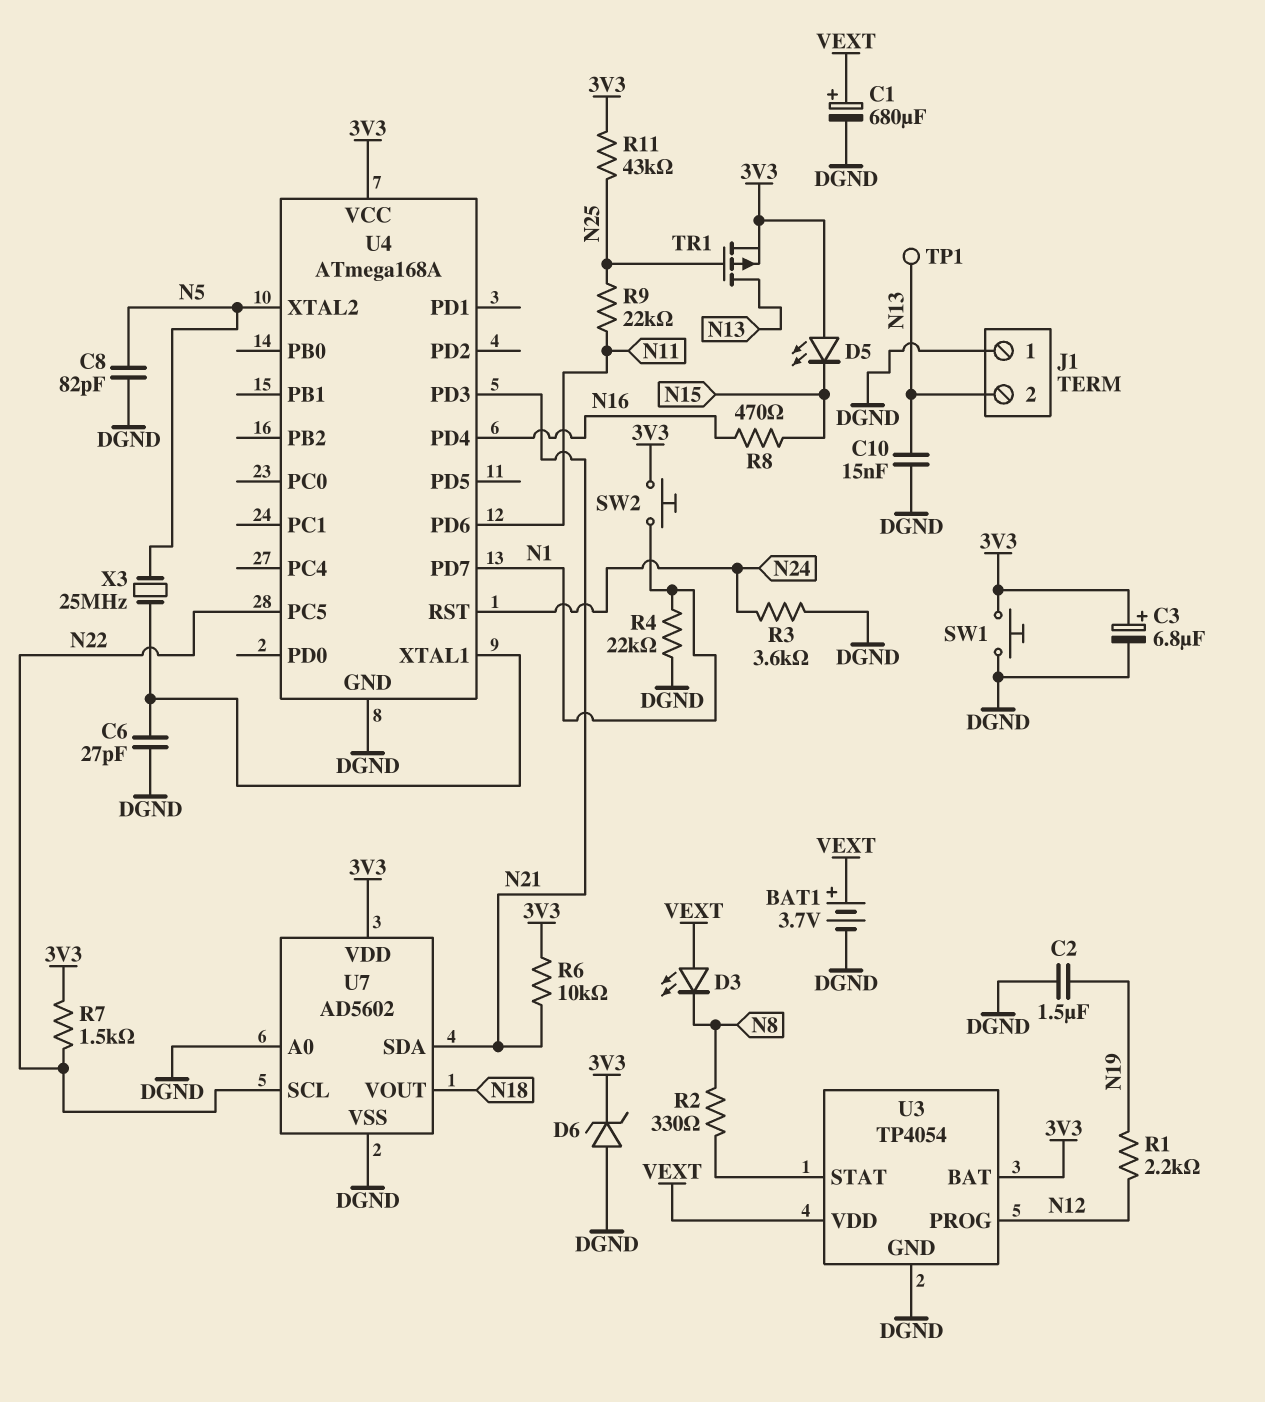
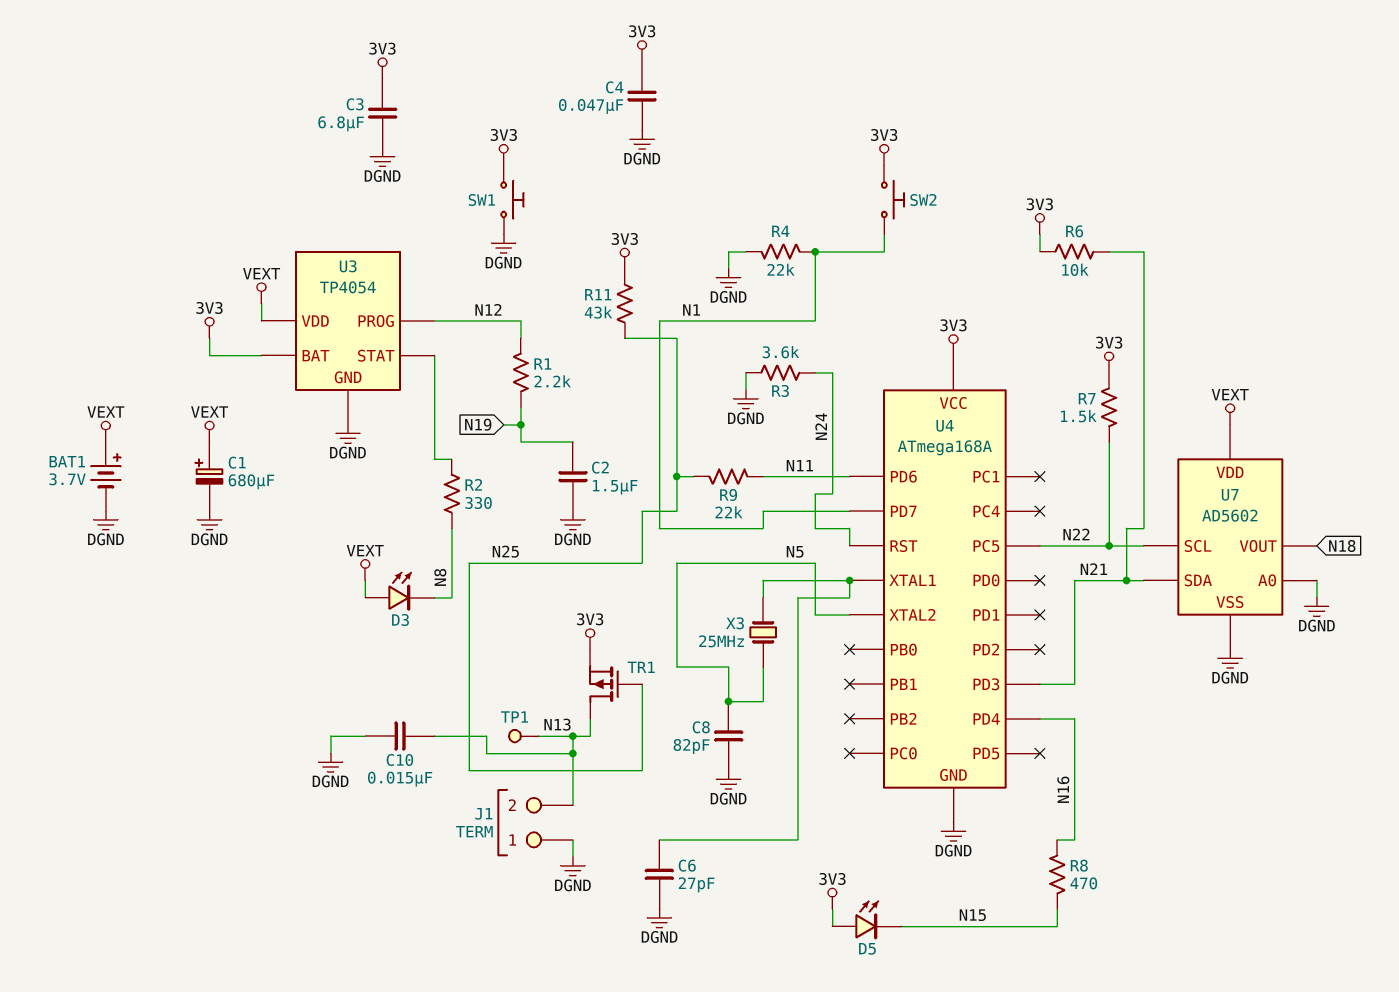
C3: 6.8uF (plus 3V3, minus DGND) -> 6.8uF (3V3, DGND)
C4: none -> 47nF (3V3, DGND)
D6: zener (A DGND, K 3V3) -> none
U7 pin VDD: 3V3 -> VEXT

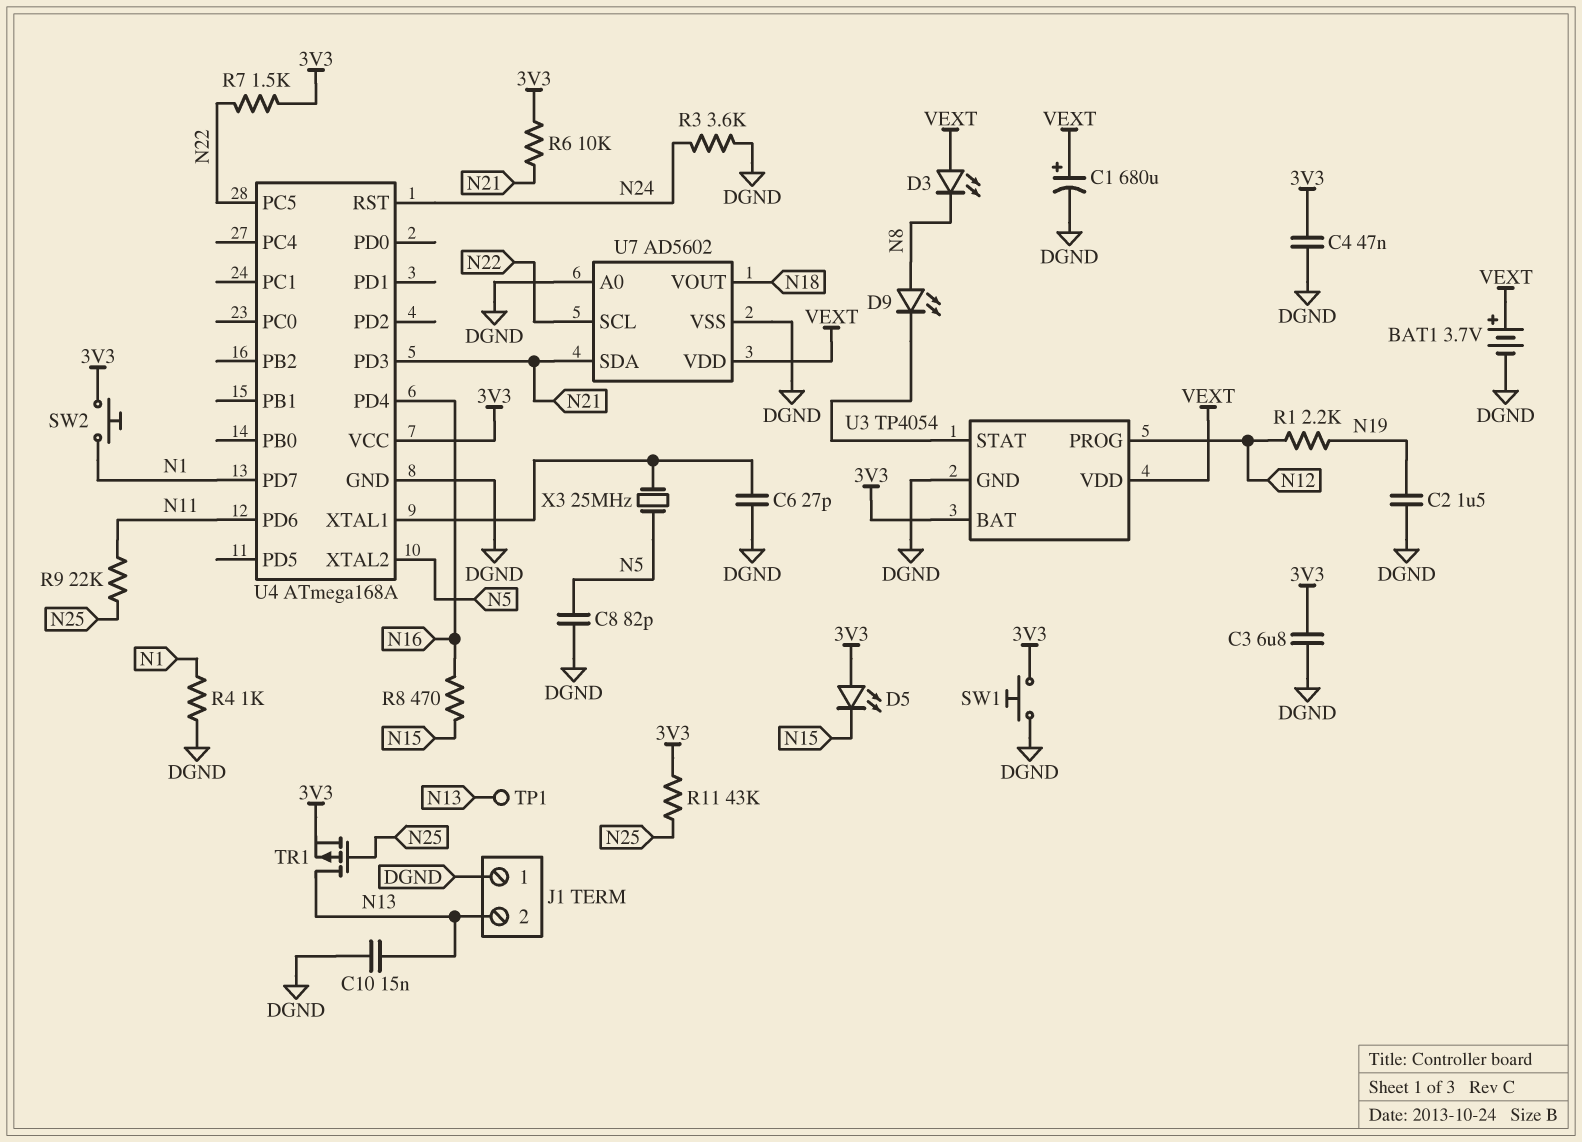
D9: none -> LED (A N8, K U3/STAT)
R2: 330 (N8, U3/STAT) -> none
R4: 22k (DGND, N1) -> 1k (DGND, N1)

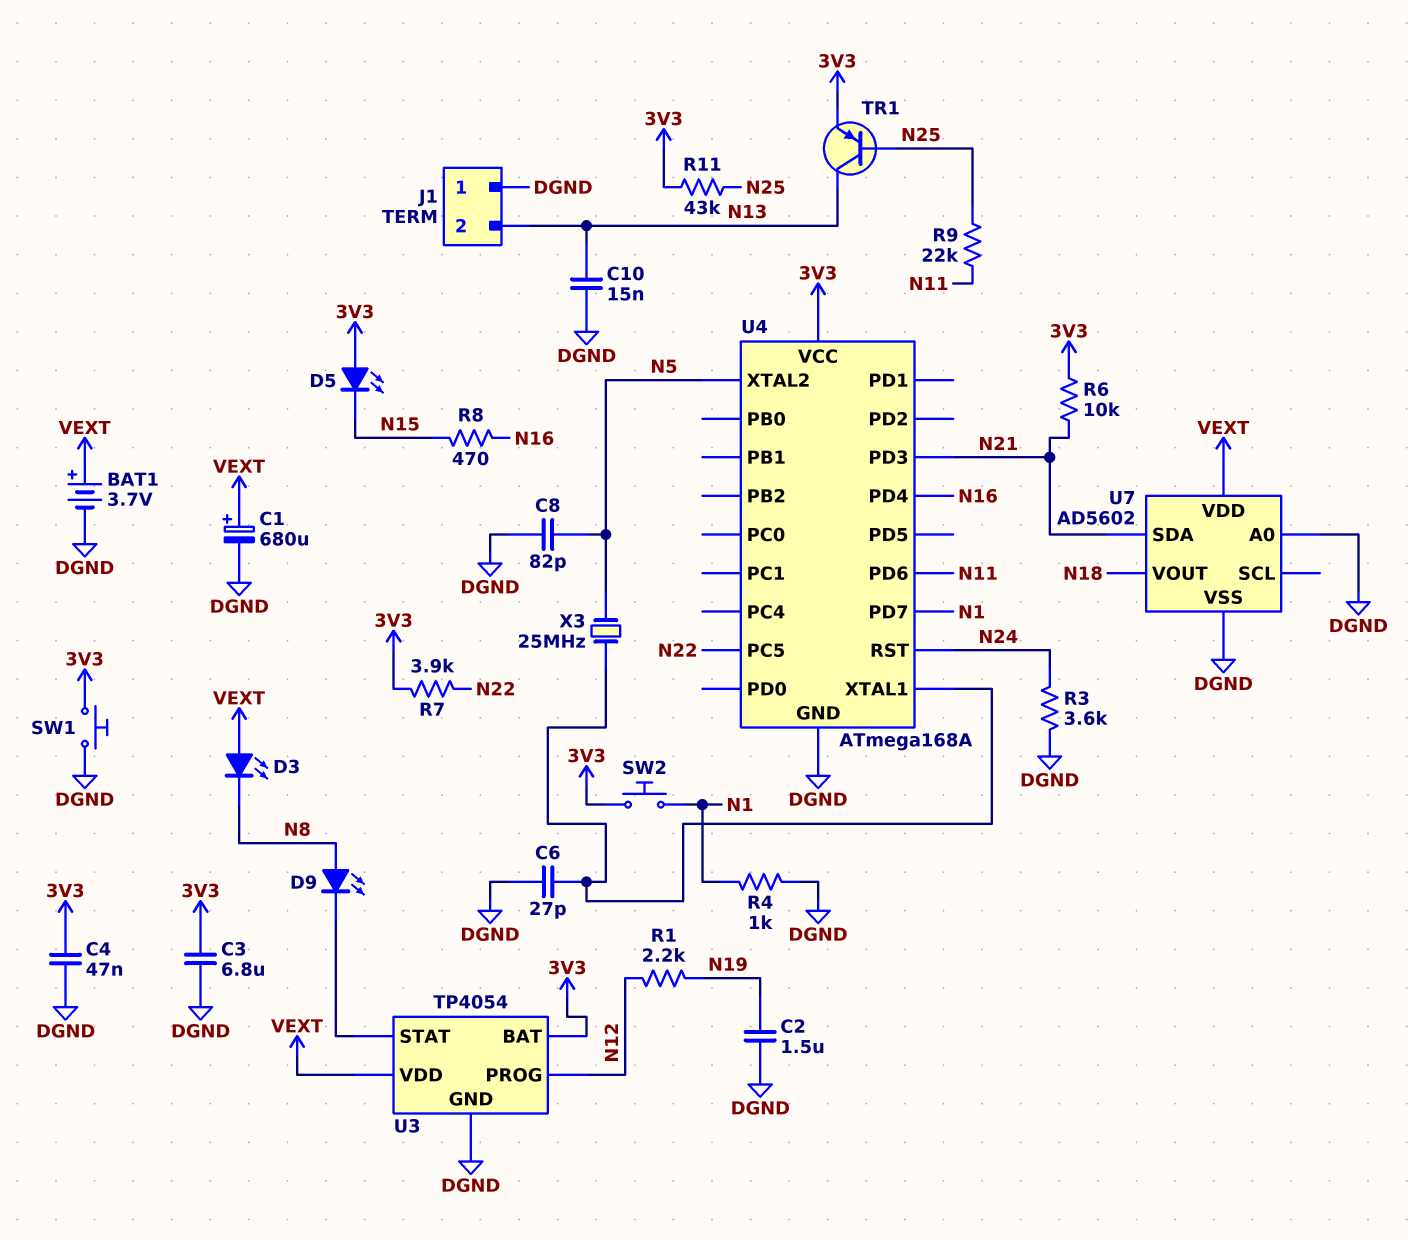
R7: 1.5k (3V3, N22) -> 3.9k (3V3, N22)
TP1: test point (N13) -> none
TR1: PMOS (G N25, D N13, S 3V3) -> PNP (B N25, C N13, E 3V3)
U7 pin SCL: N22 -> none

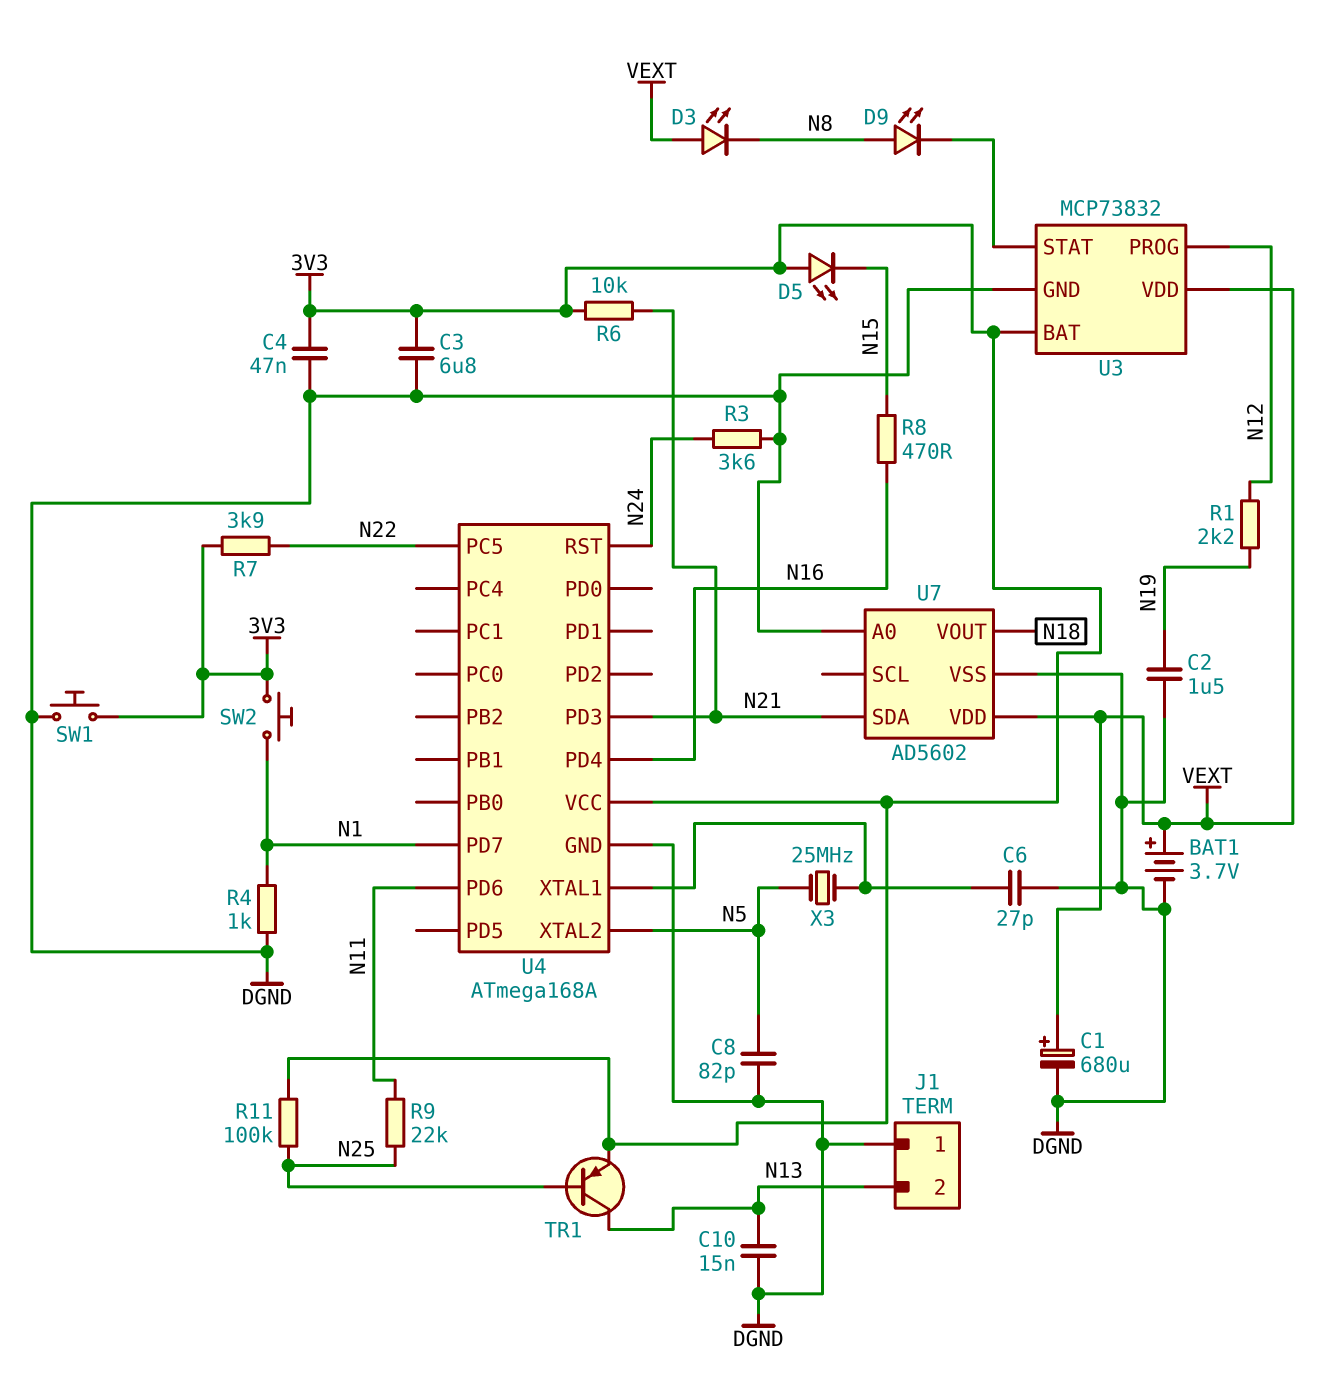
R11: 43k (3V3, N25) -> 100k (3V3, N25)
U3: TP4054 -> MCP73832

